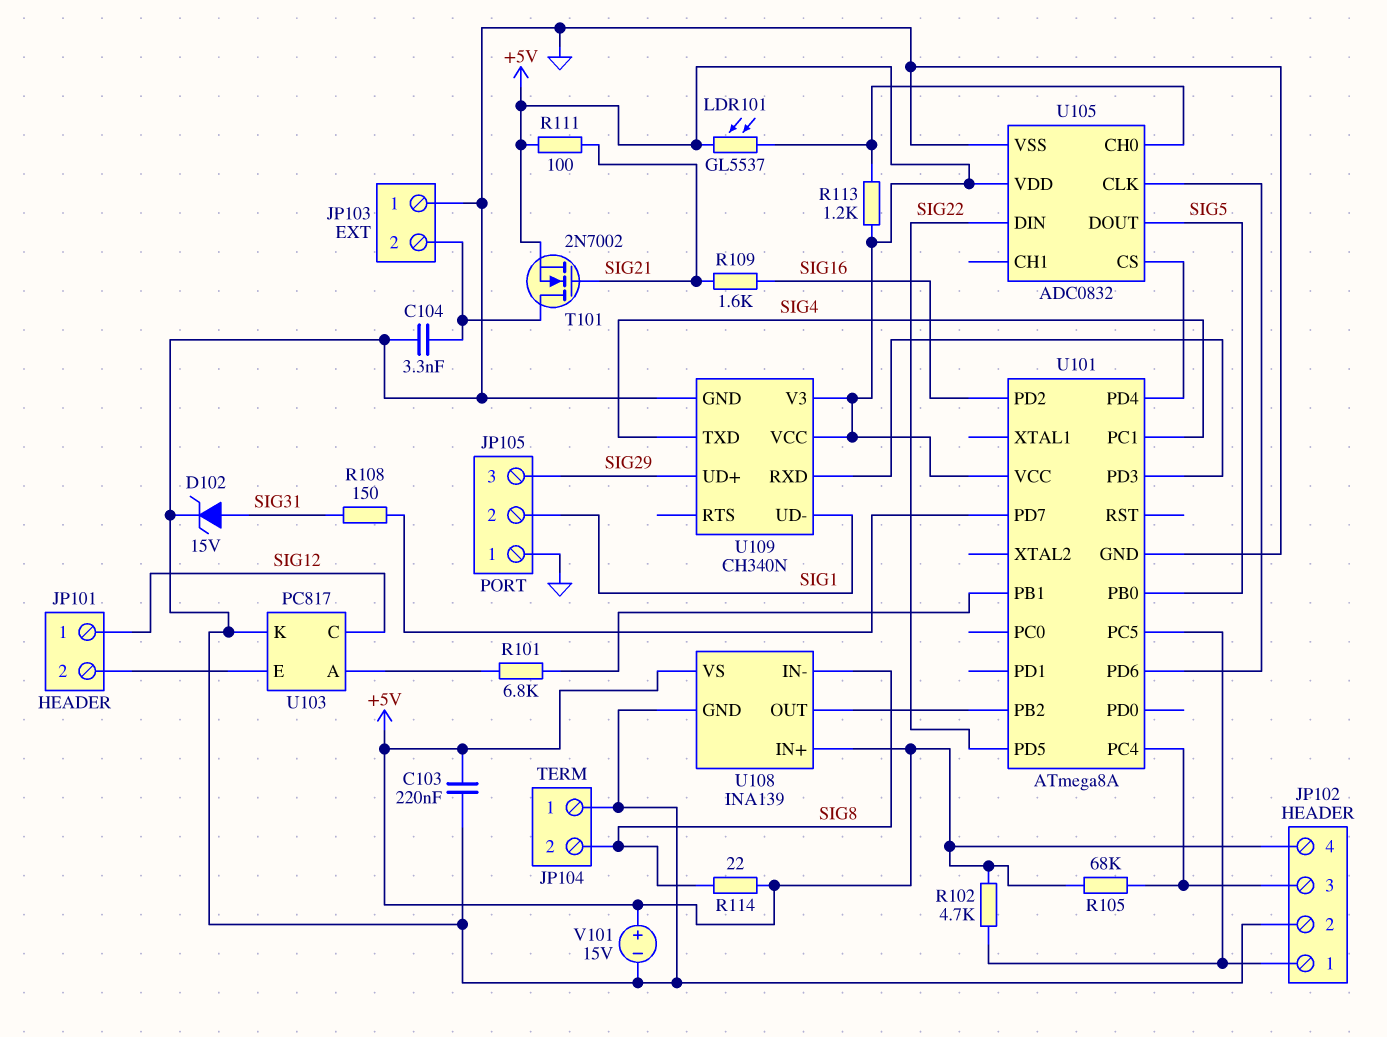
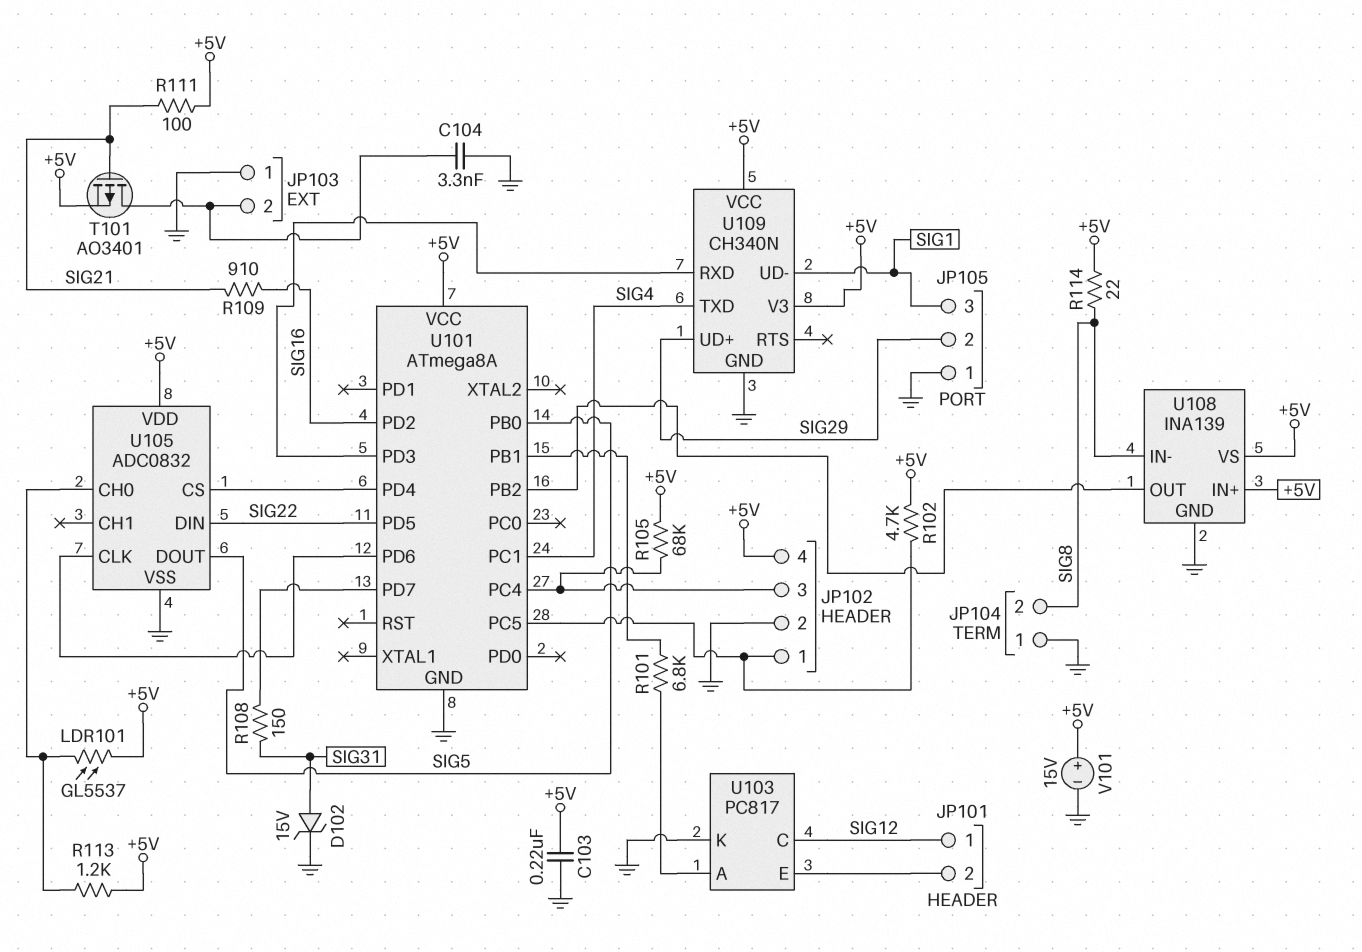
JP105 pin 2: SIG1 -> SIG29
JP105 pin 3: SIG29 -> SIG1
R109: 1.6k (SIG16, SIG21) -> 910 (SIG16, SIG21)
T101: NMOS 2N7002 (G SIG21, D JP103/2, S +5V) -> PMOS AO3401 (G SIG21, D JP103/2, S +5V)

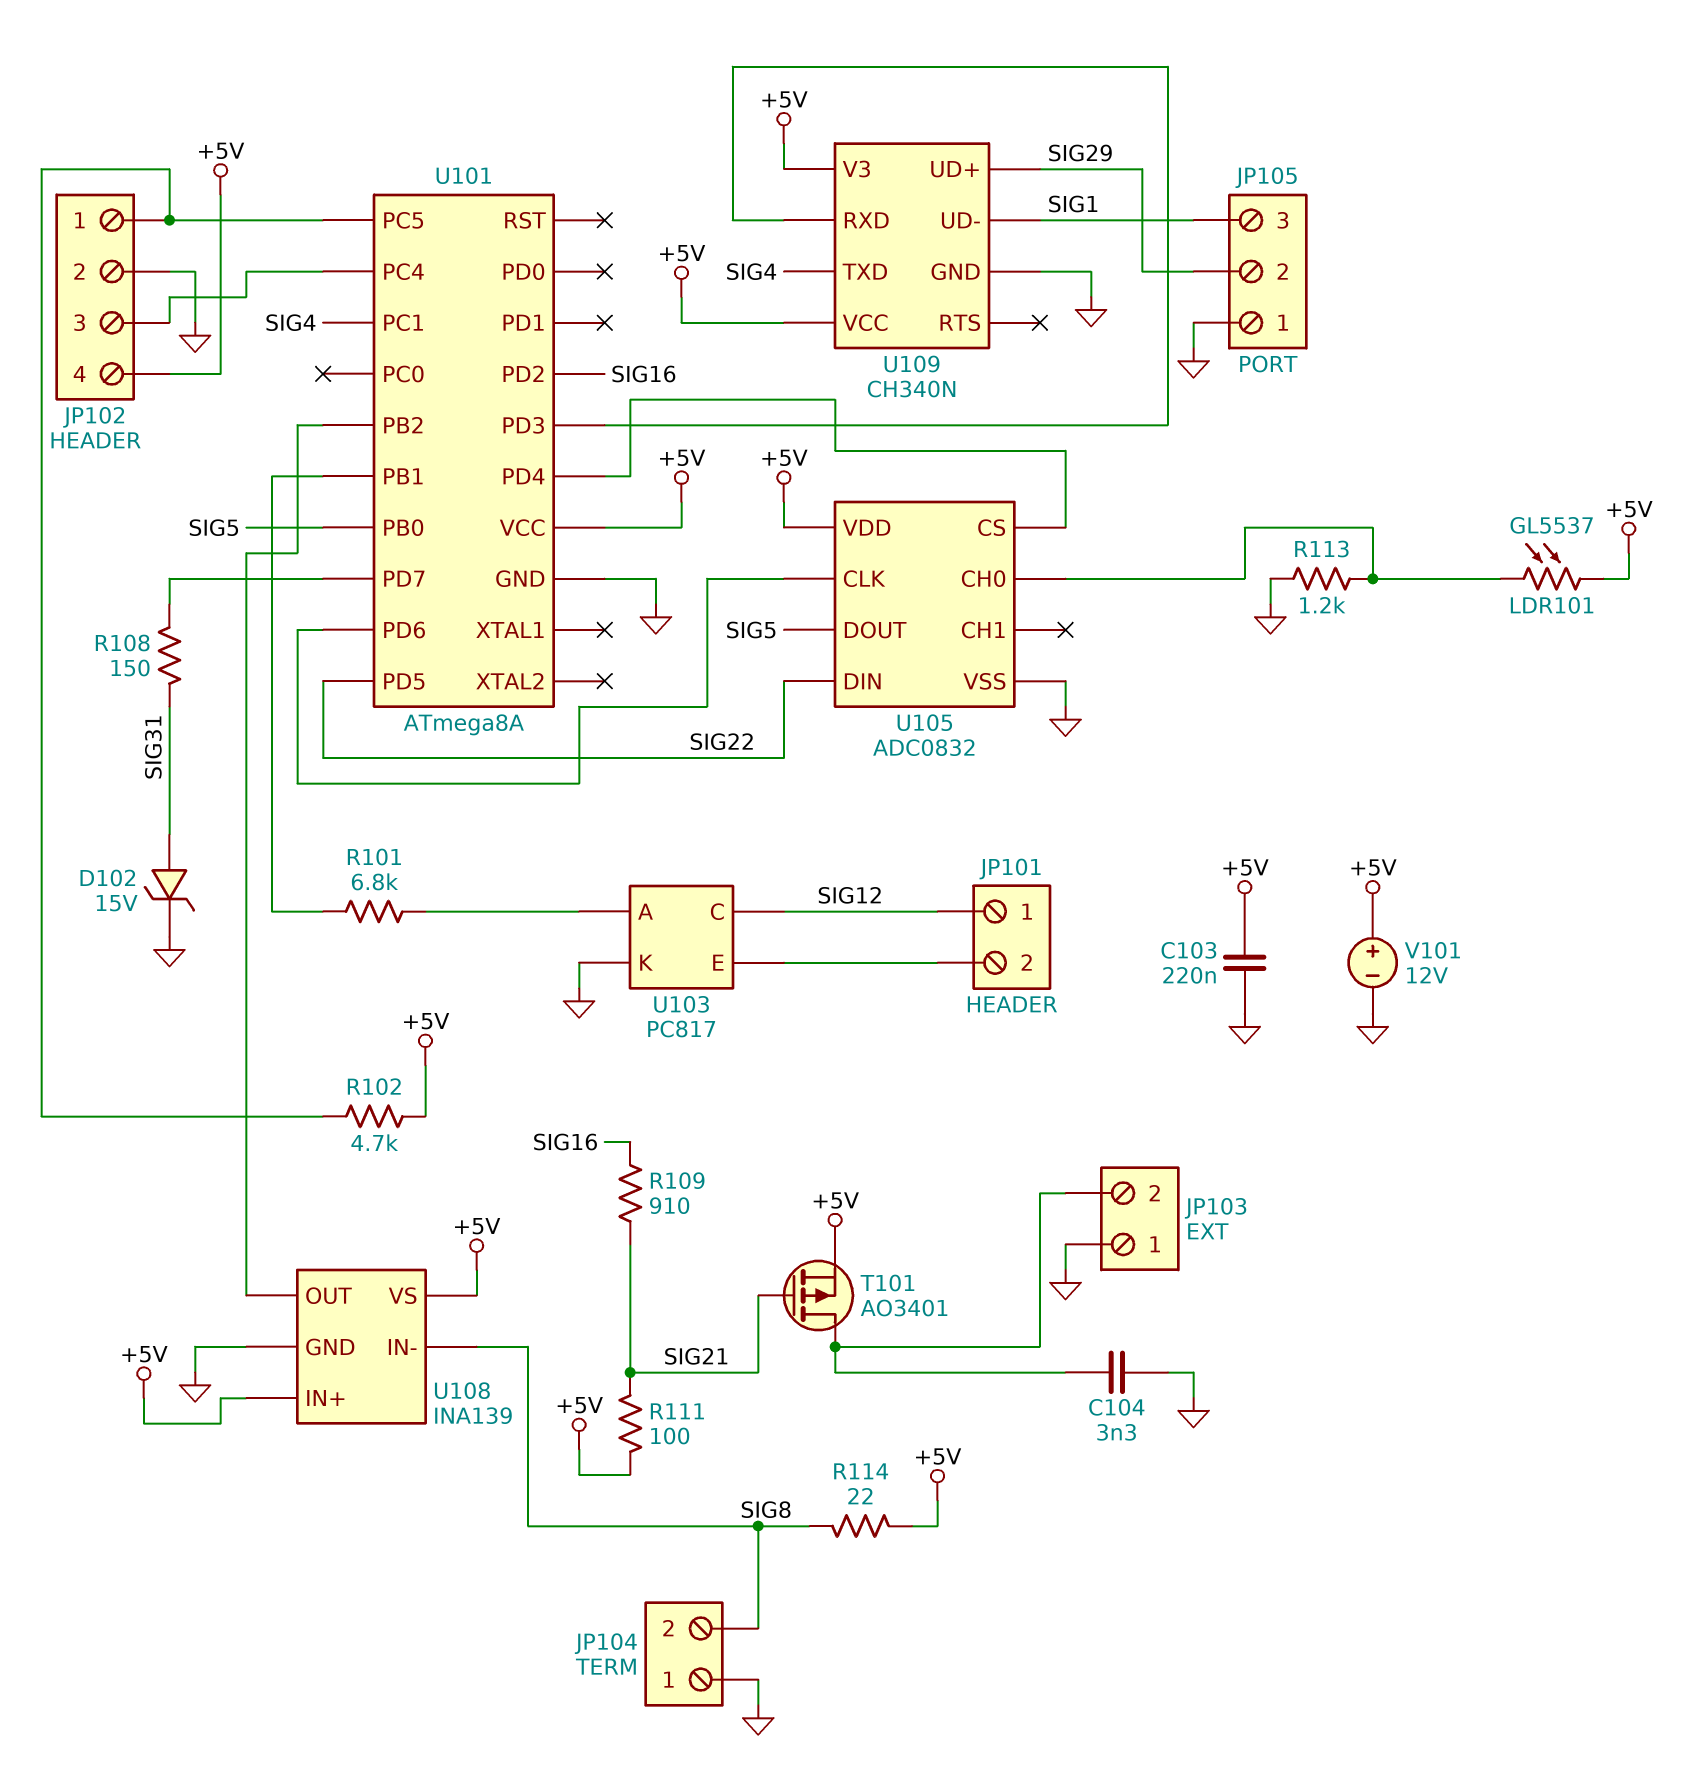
R105: 68k (+5V, JP102/3) -> none
R113: 1.2k (+5V, U105/CH0) -> 1.2k (GND, U105/CH0)
V101: 15V (plus +5V, minus GND) -> 12V (plus +5V, minus GND)

